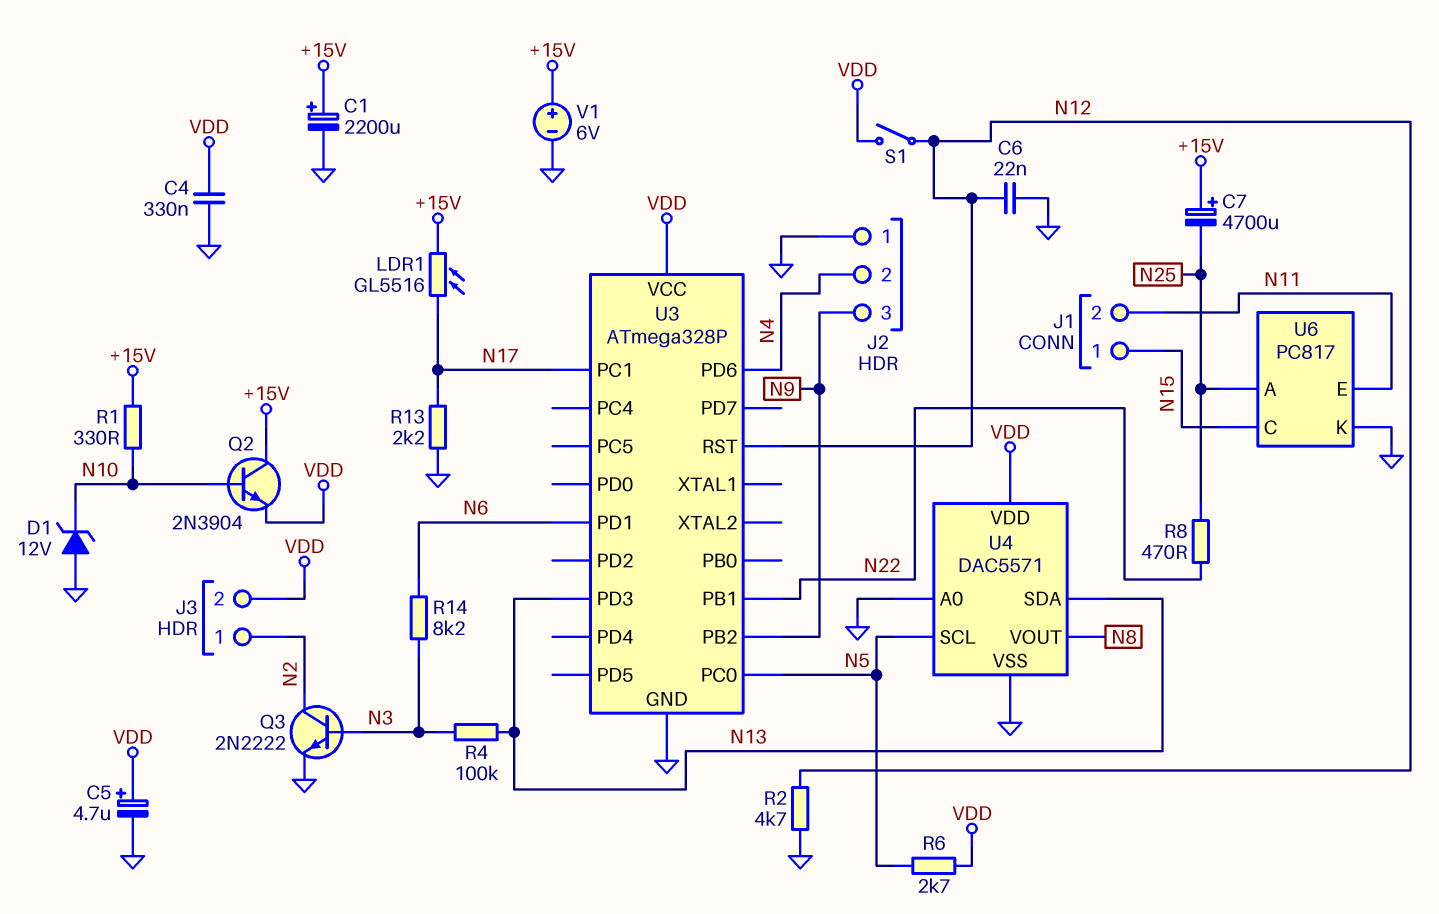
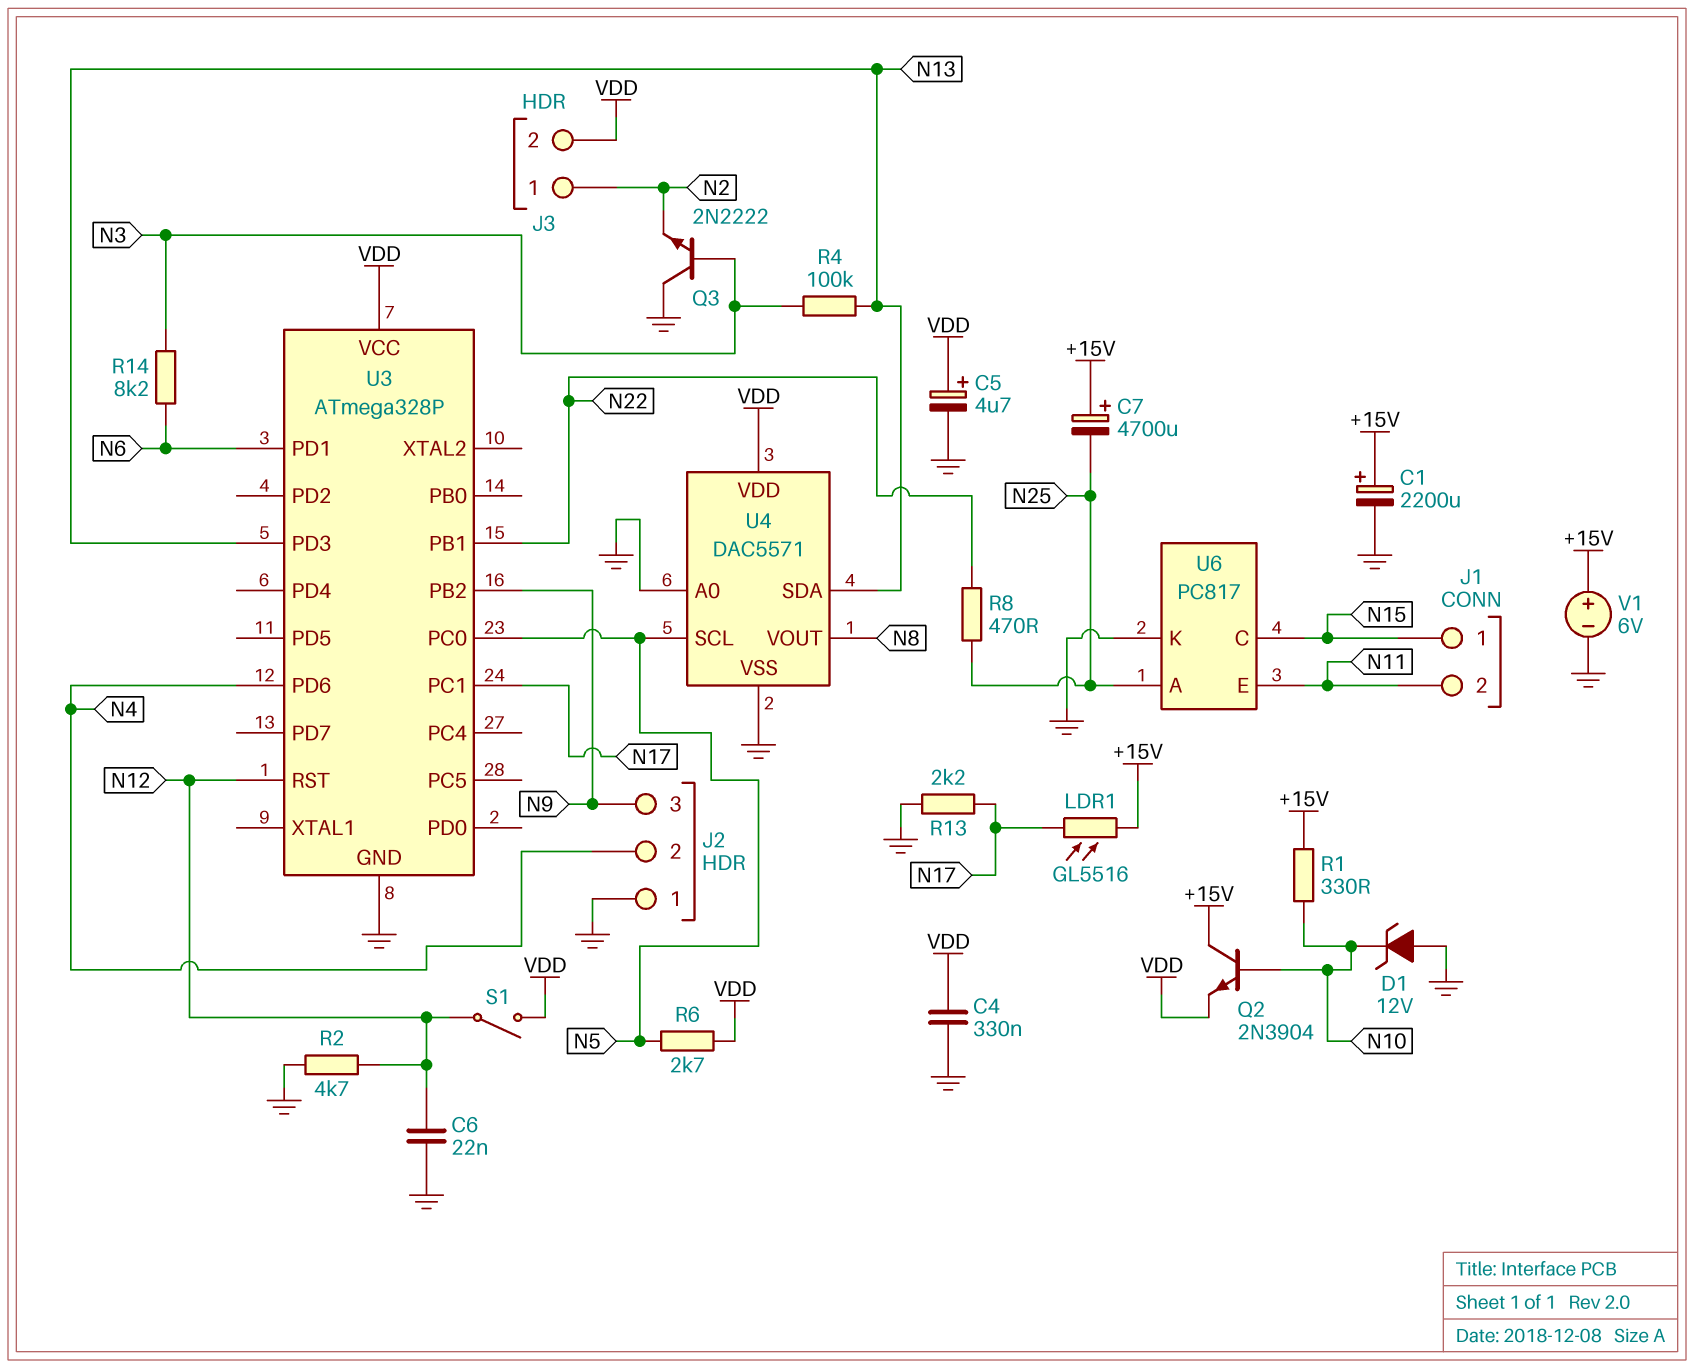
Q3: NPN 2N2222 (B N3, C N2, E GND) -> NPN 2N2222 (B N3, C GND, E N2)

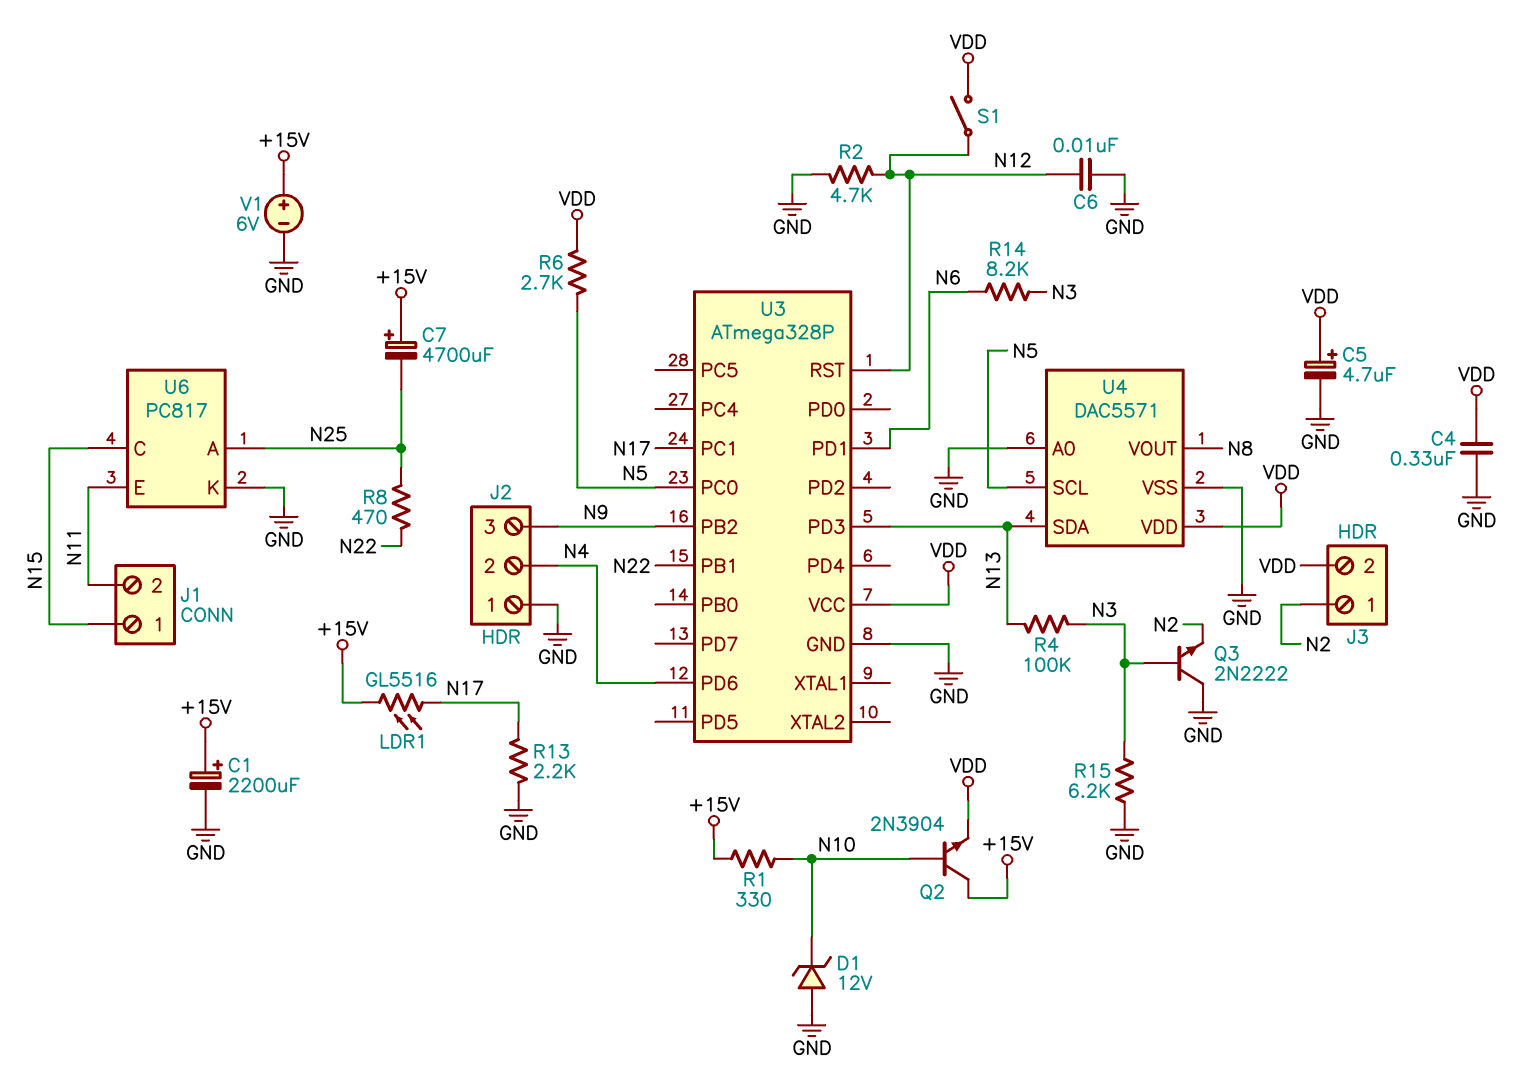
C6: 22nF (GND, N12) -> 10nF (GND, N12)
R15: none -> 6.2k (GND, N3)

